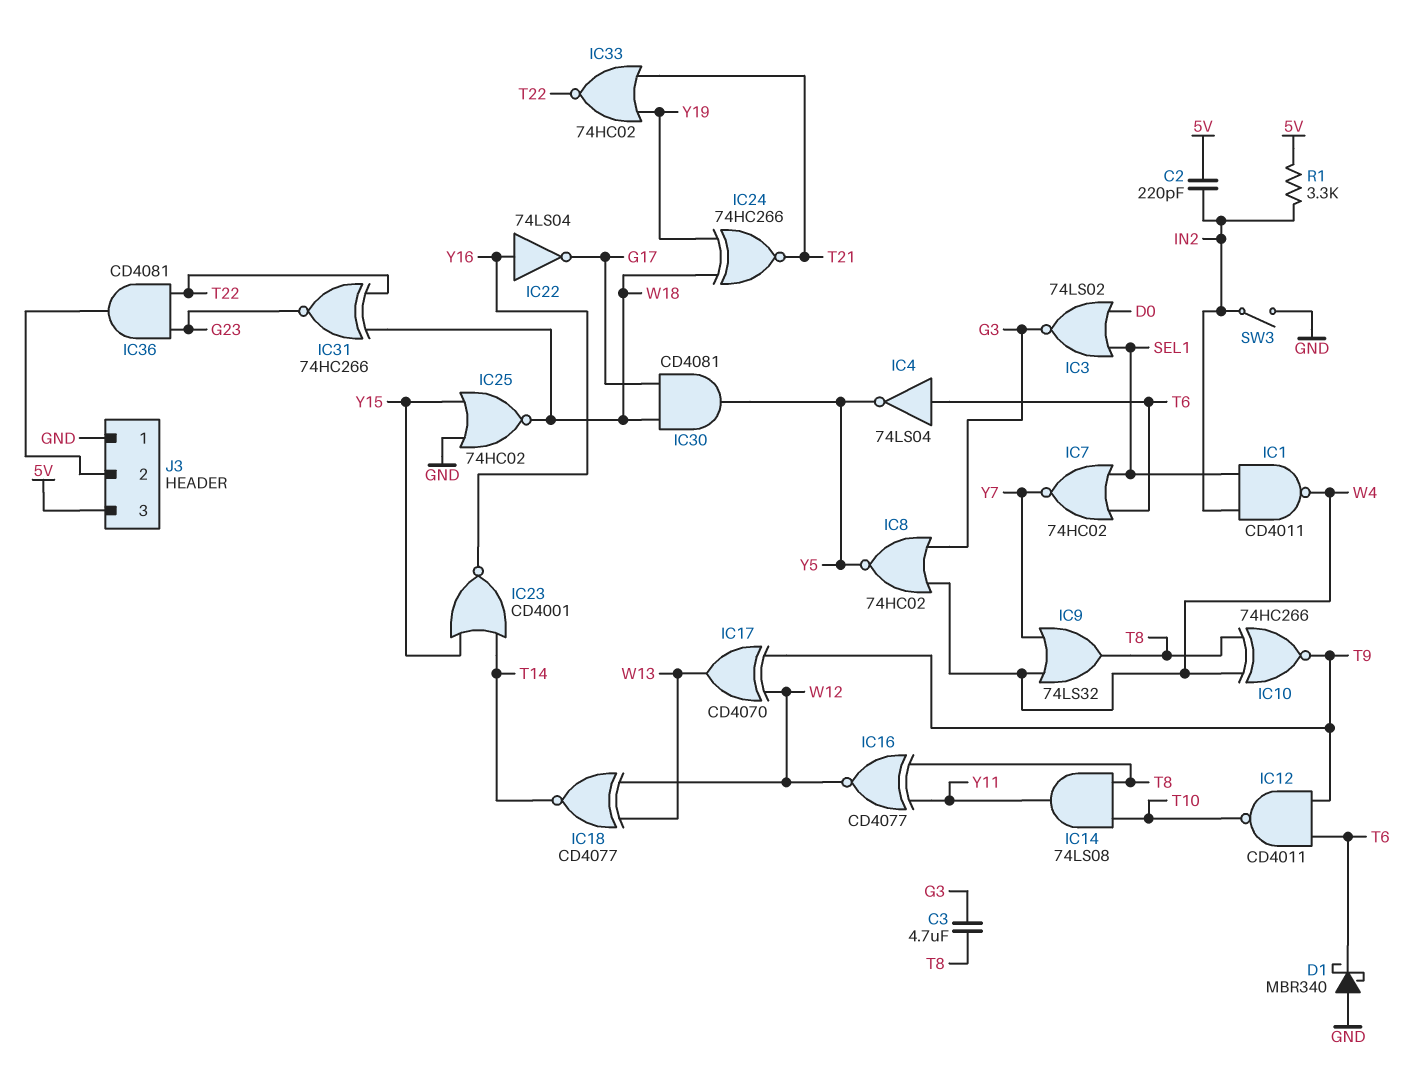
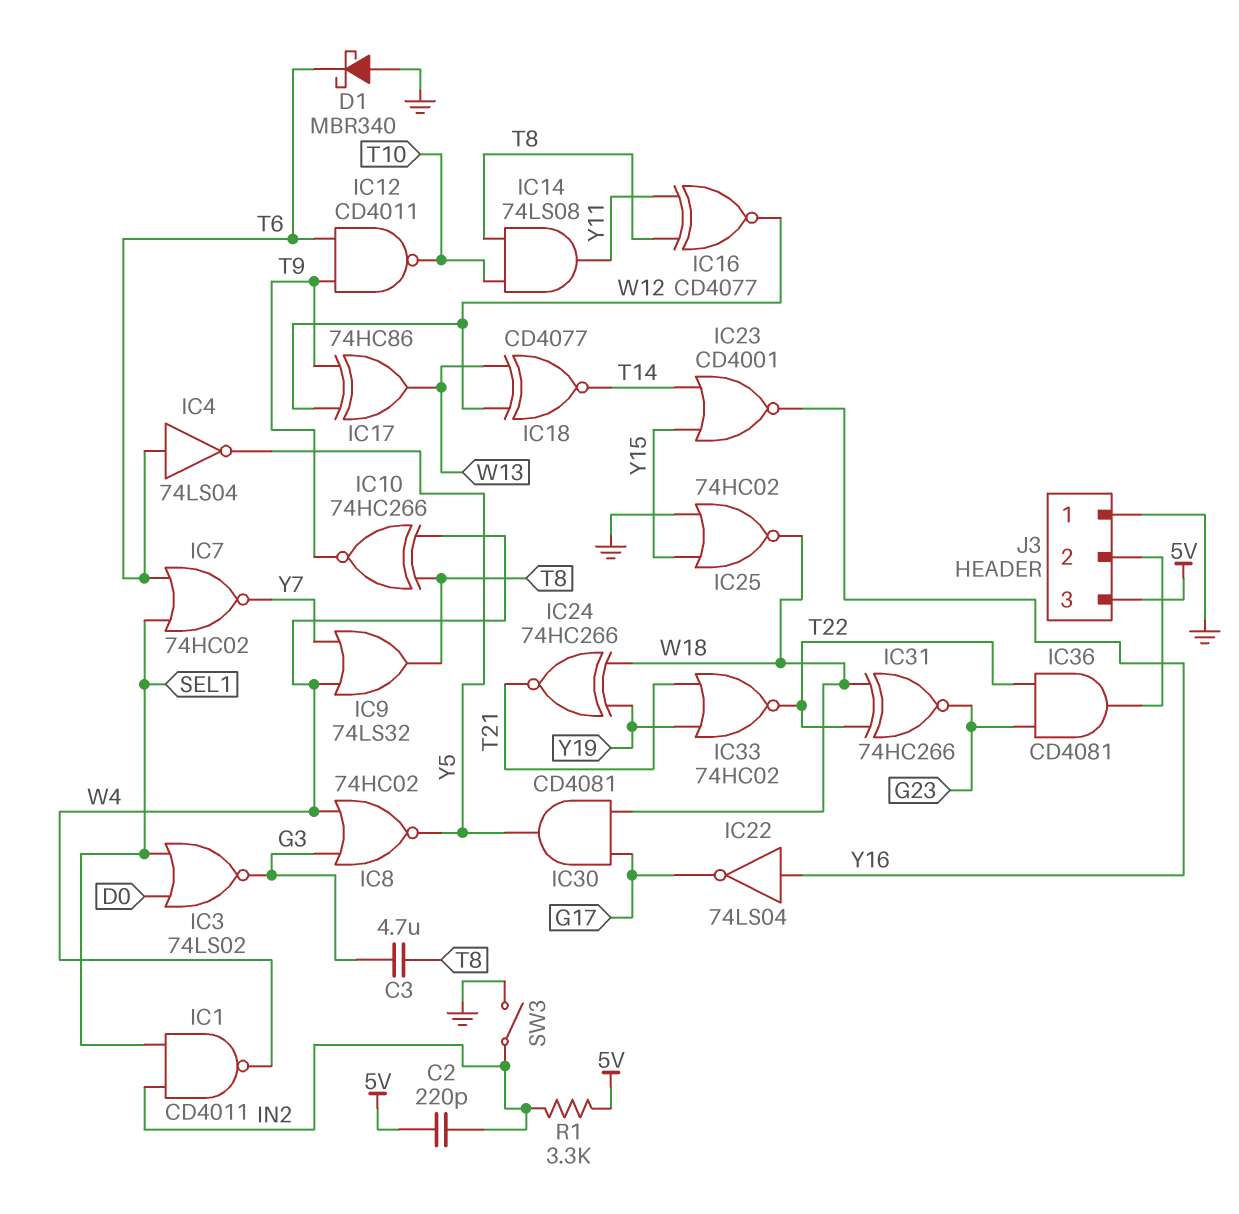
IC17: XOR CD4070 (in T9, in W12, out W13) -> XOR 74HC86 (in T9, in W12, out W13)

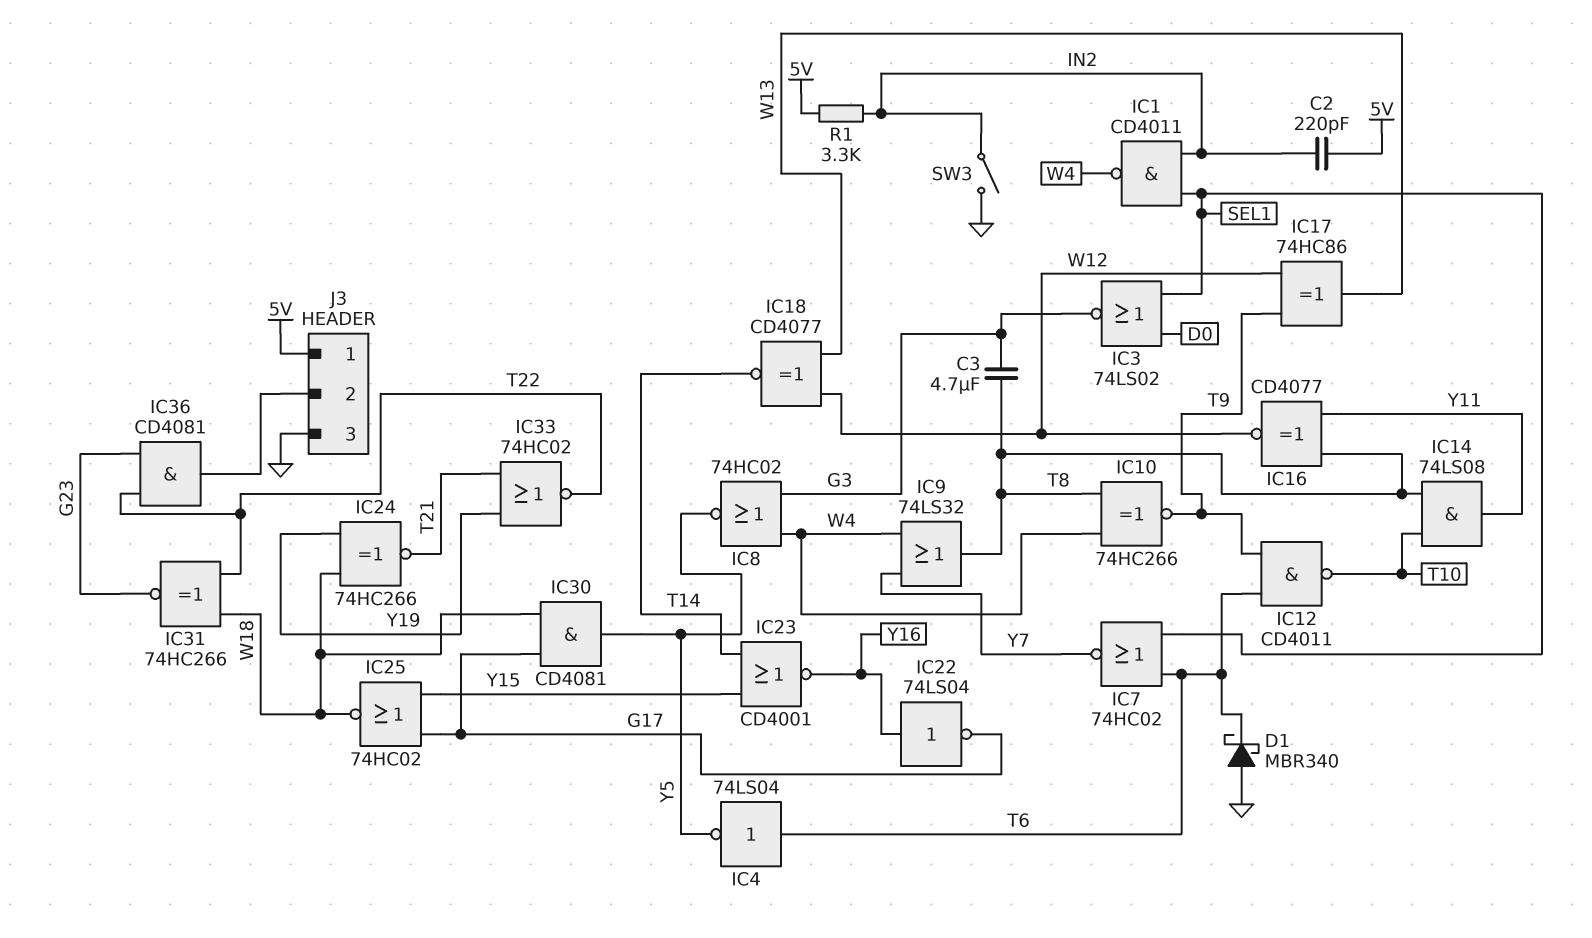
IC25: NOR 74HC02 (in GND, in Y15, out W18) -> NOR 74HC02 (in G17, in Y15, out W18)
J3 pin 1: GND -> 5V
J3 pin 3: 5V -> GND

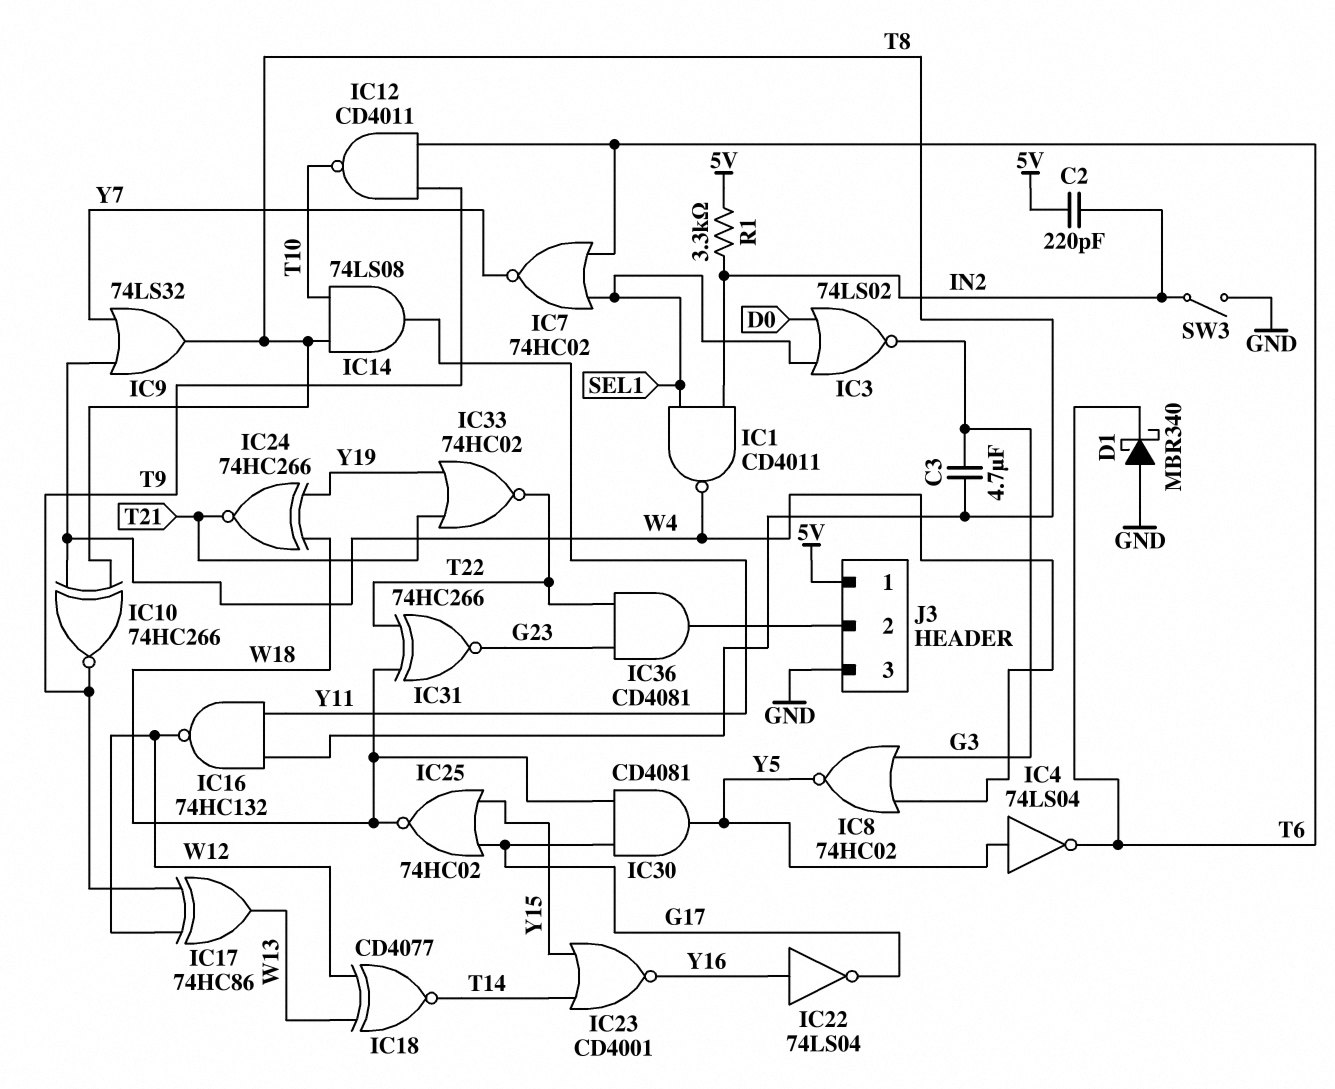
IC4: NOT 74LS04 (in T6, out Y5) -> NOT 74LS04 (in Y5, out T6)
IC16: XNOR CD4077 (in T8, in Y11, out W12) -> NAND 74HC132 (in T8, in Y11, out W12)

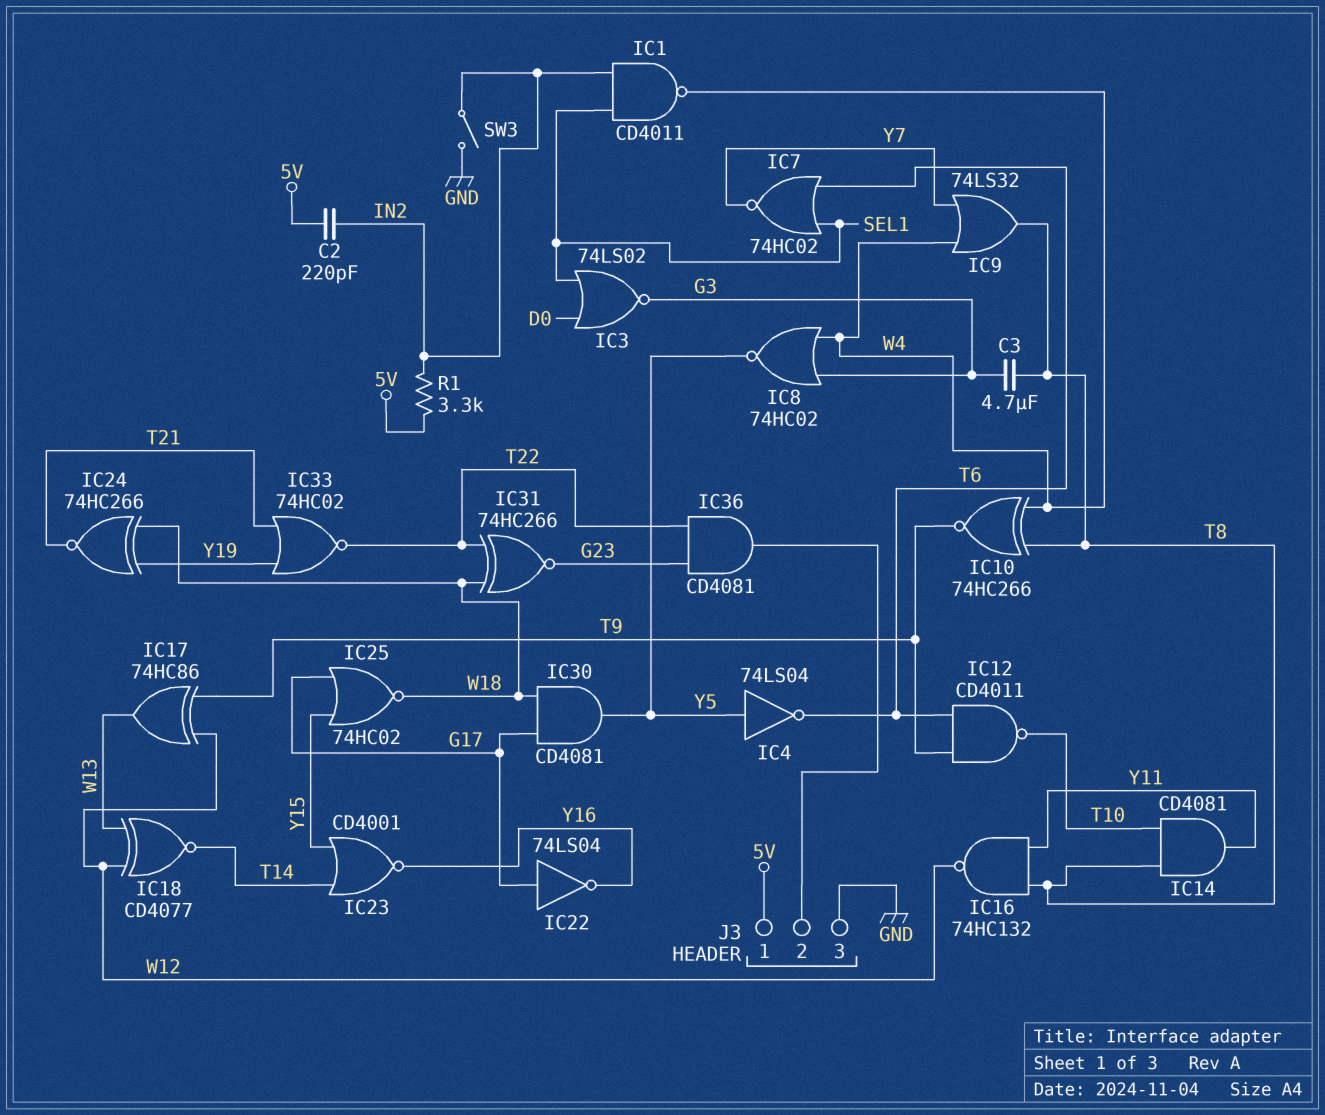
D1: schottky MBR340 (A GND, K T6) -> none
IC14: AND 74LS08 (in T8, in T10, out Y11) -> AND CD4081 (in T8, in T10, out Y11)
IC22: NOT 74LS04 (in Y16, out G17) -> NOT 74LS04 (in G17, out Y16)

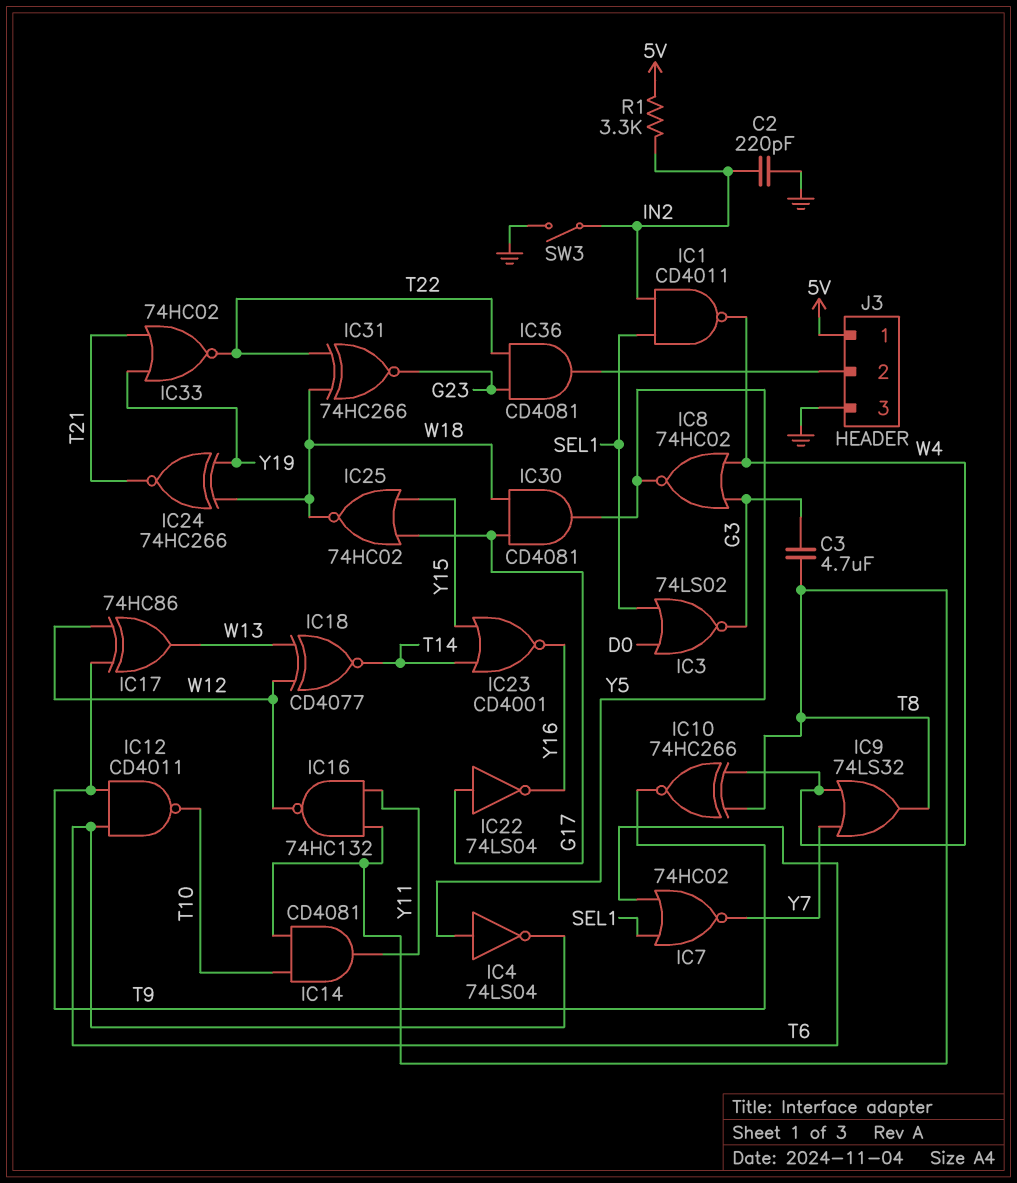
C2: 220pF (5V, IN2) -> 220pF (GND, IN2)

